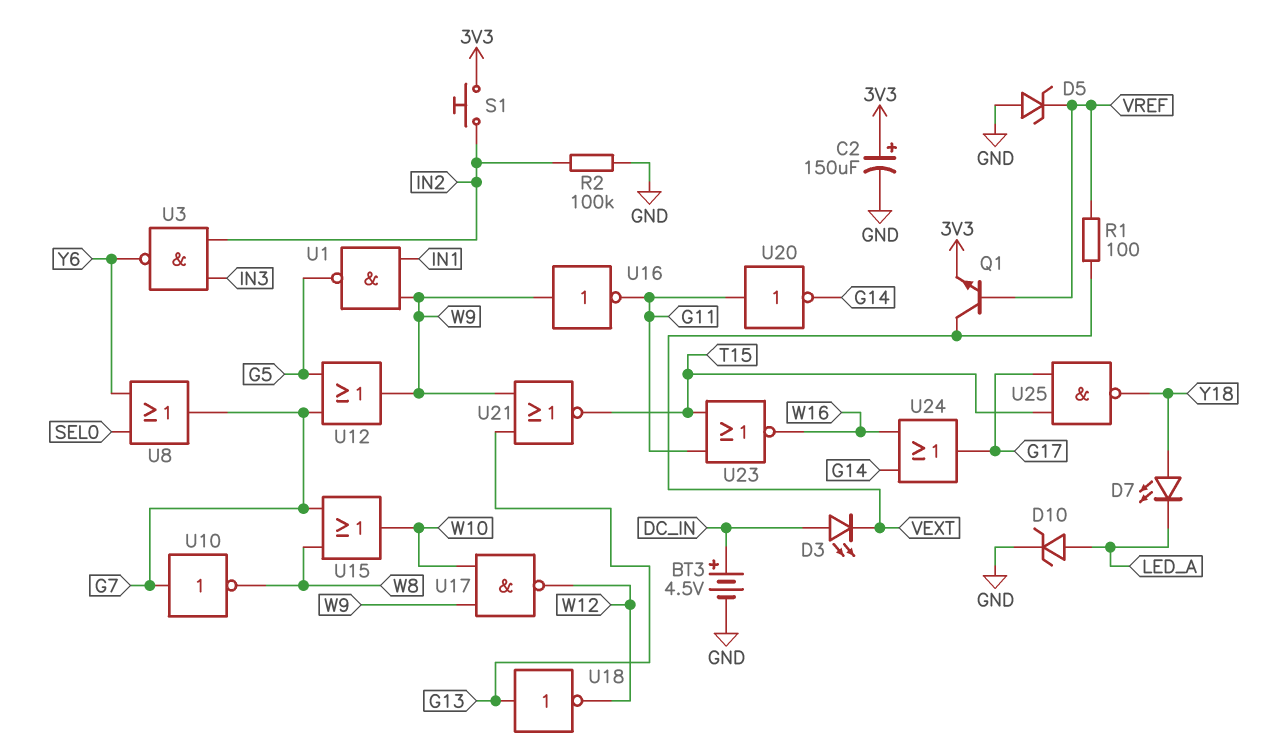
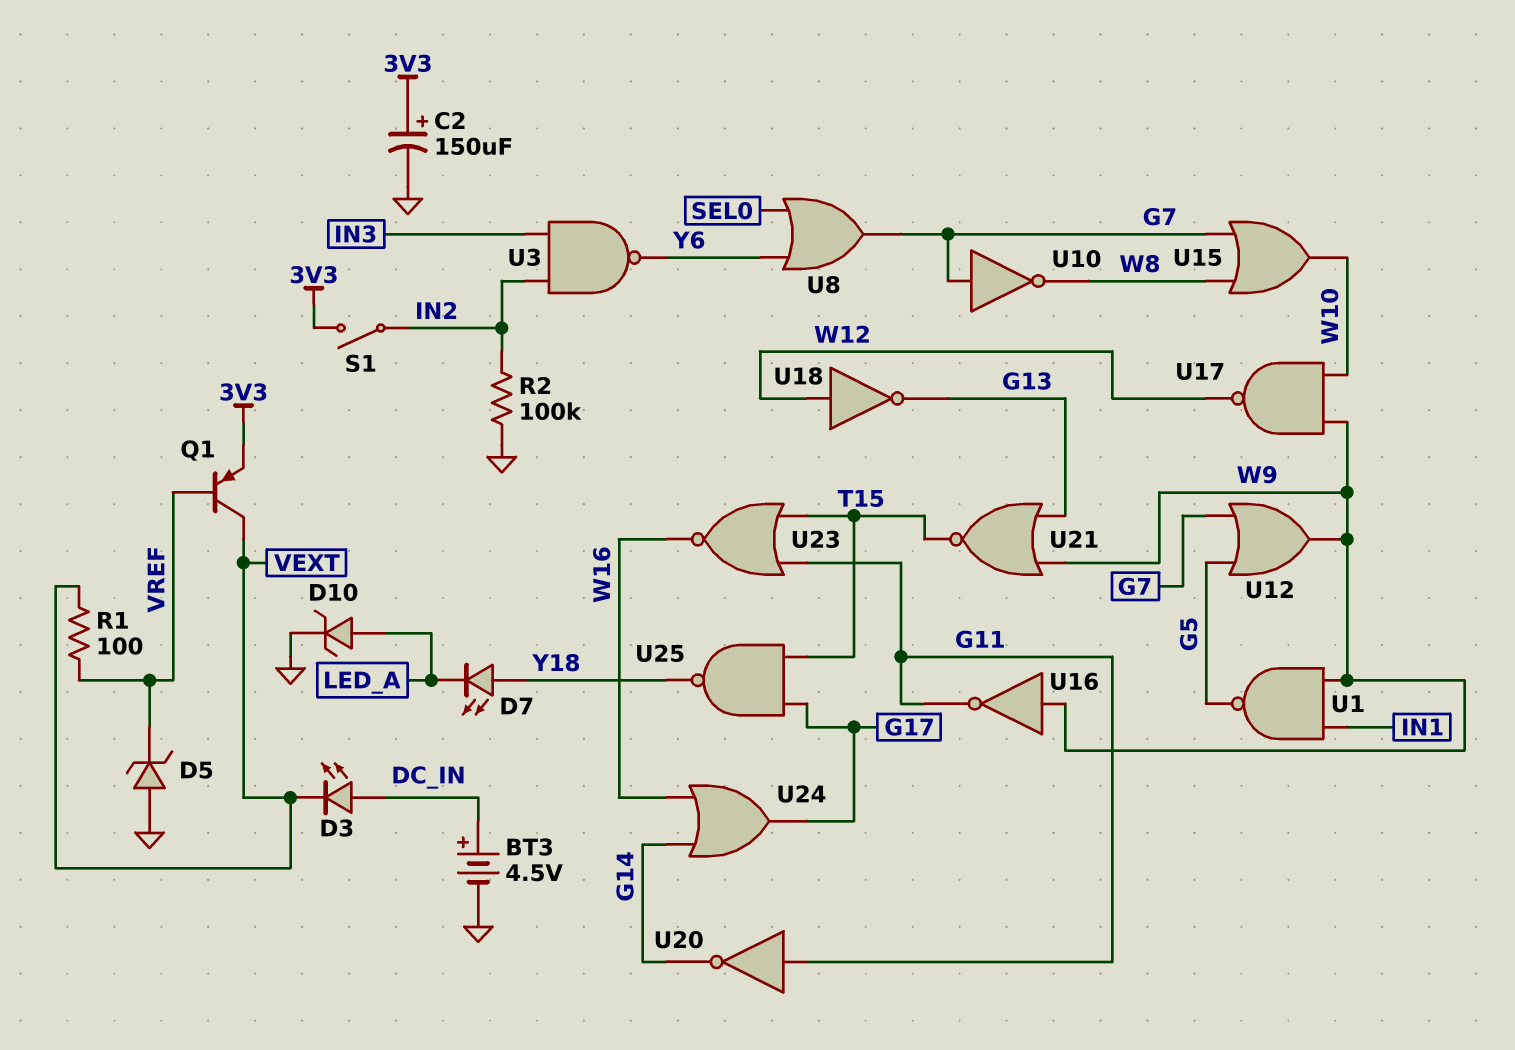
Q1: NPN (B VREF, C VEXT, E 3V3) -> PNP (B VREF, C VEXT, E 3V3)
S1: button (3V3, IN2) -> switch (3V3, IN2)
U18: NOT (in G13, out W12) -> NOT (in W12, out G13)

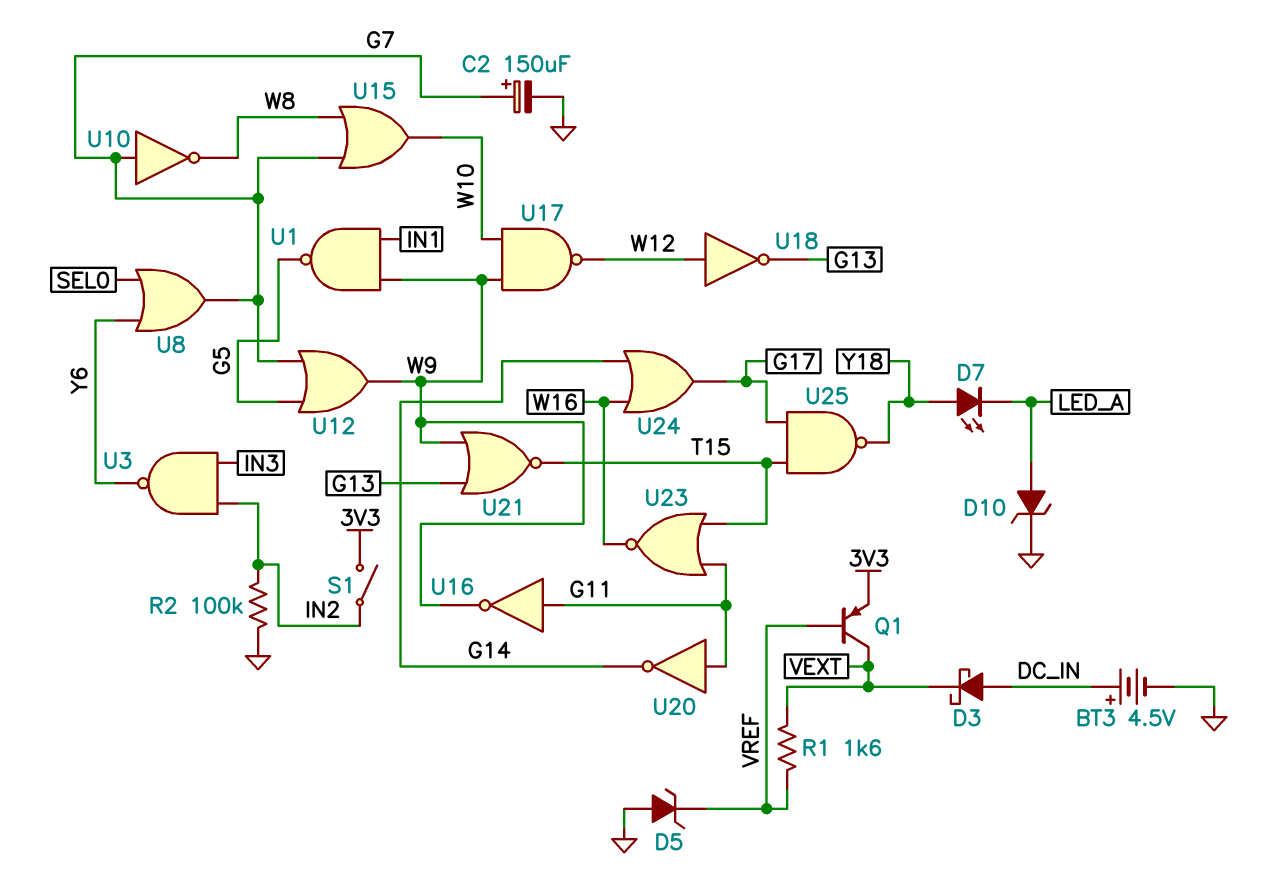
C2: 150uF (plus 3V3, minus GND) -> 150uF (plus G7, minus GND)
D3: LED (A DC_IN, K VEXT) -> schottky (A DC_IN, K VEXT)
R1: 100 (VEXT, VREF) -> 1.6k (VEXT, VREF)
U16: NOT (in W9, out G11) -> NOT (in G11, out W9)

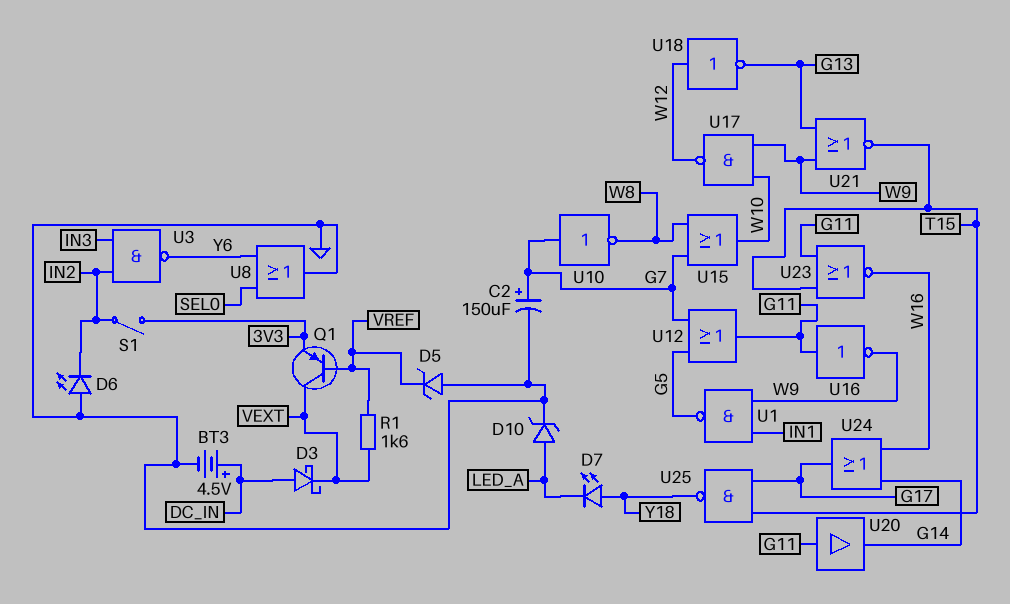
D6: none -> LED (A GND, K IN2)
R2: 100k (GND, IN2) -> none
U8: OR (in SEL0, in Y6, out G7) -> OR (in SEL0, in Y6, out GND)
U12: OR (in G5, in G7, out W9) -> OR (in G5, in G7, out G11)
U20: NOT (in G11, out G14) -> buffer (in G11, out G14)

